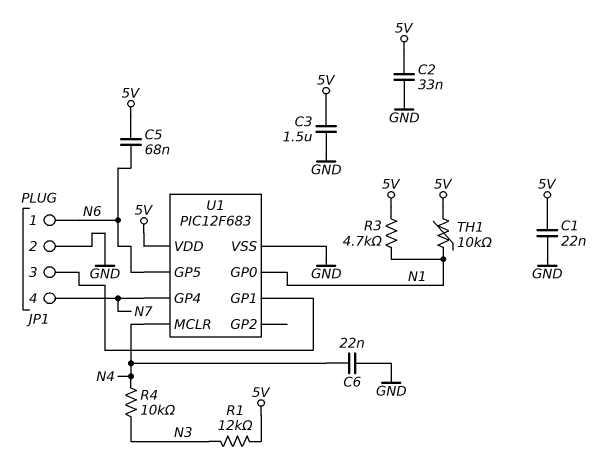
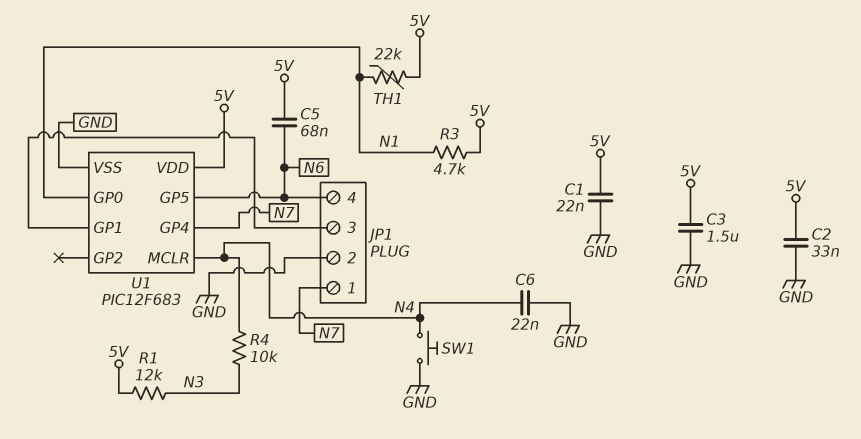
JP1 pin 1: N6 -> N7
JP1 pin 4: N7 -> N6
SW1: none -> button (GND, N4)
TH1: 10k (5V, N1) -> 22k (5V, N1)

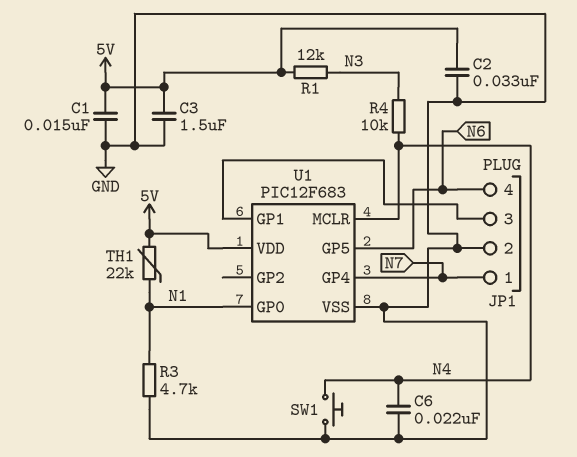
C1: 22nF (5V, GND) -> 15nF (5V, GND)
C5: 68nF (5V, N6) -> none
R3: 4.7k (5V, N1) -> 4.7k (GND, N1)

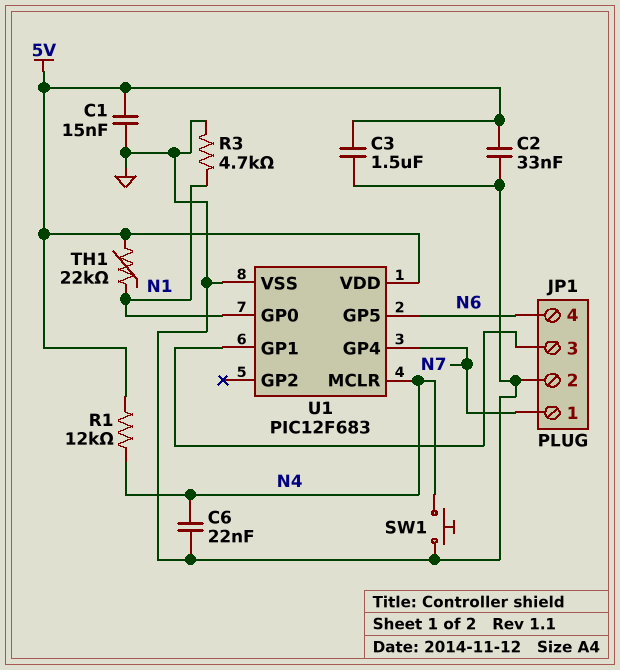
R1: 12k (5V, N3) -> 12k (5V, N4)
R4: 10k (N3, N4) -> none

